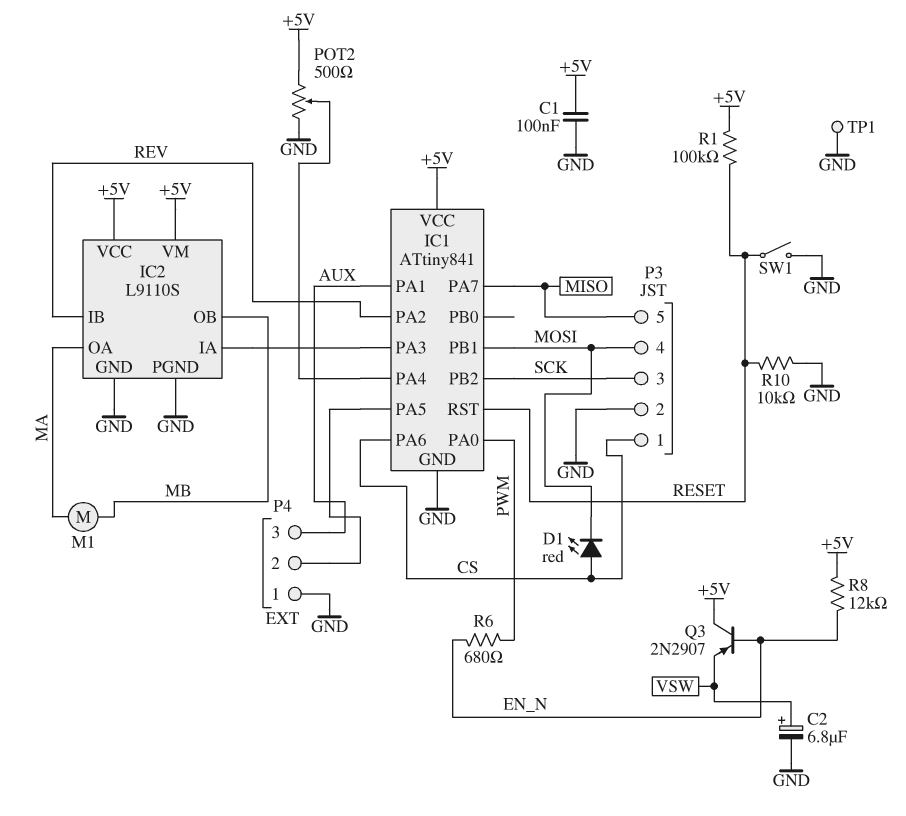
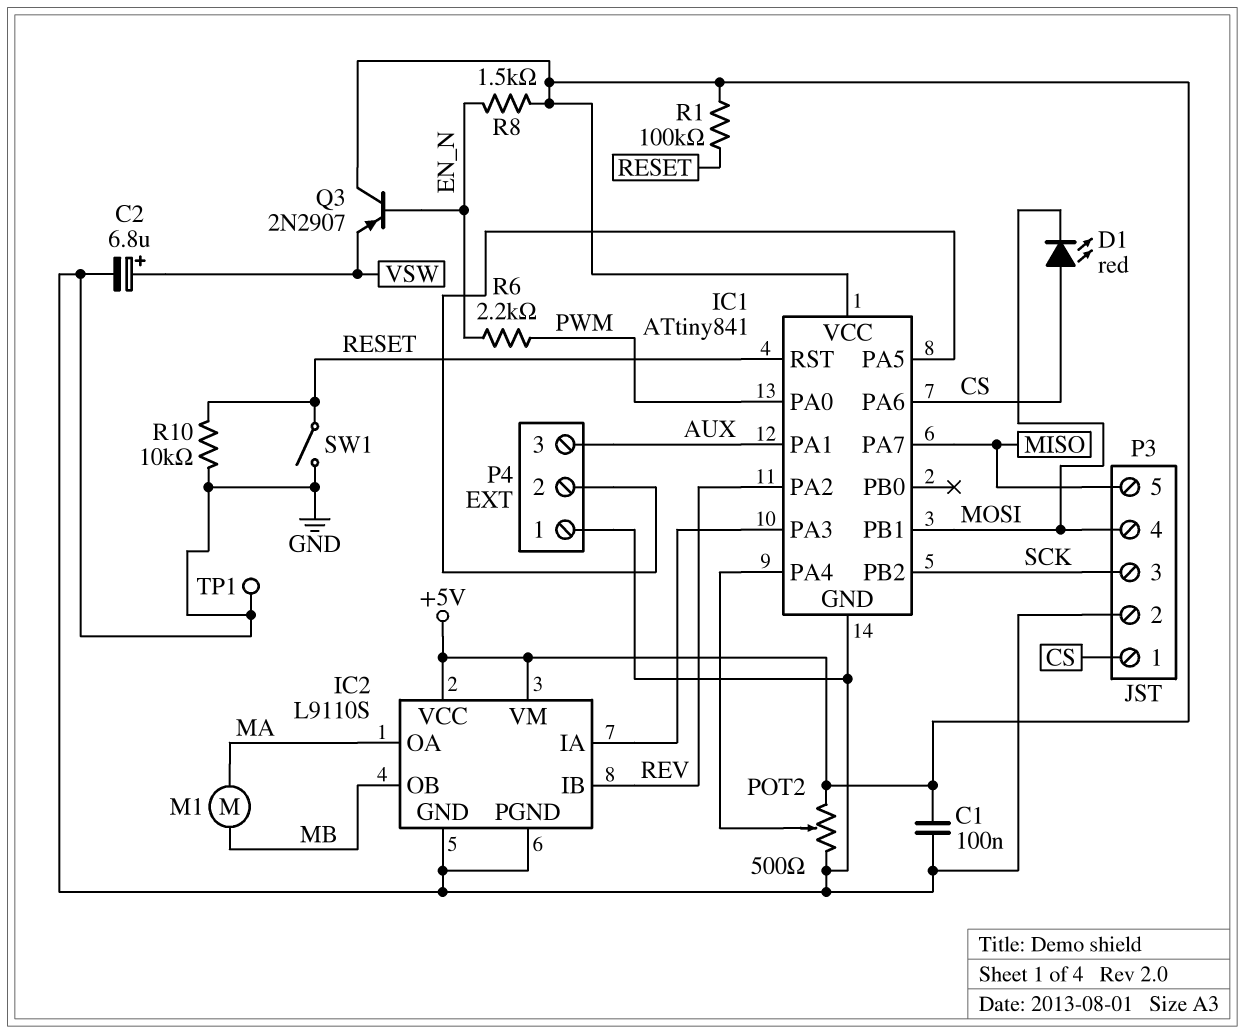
R6: 680 (EN_N, PWM) -> 2.2k (EN_N, PWM)
R8: 12k (+5V, EN_N) -> 1.5k (+5V, EN_N)

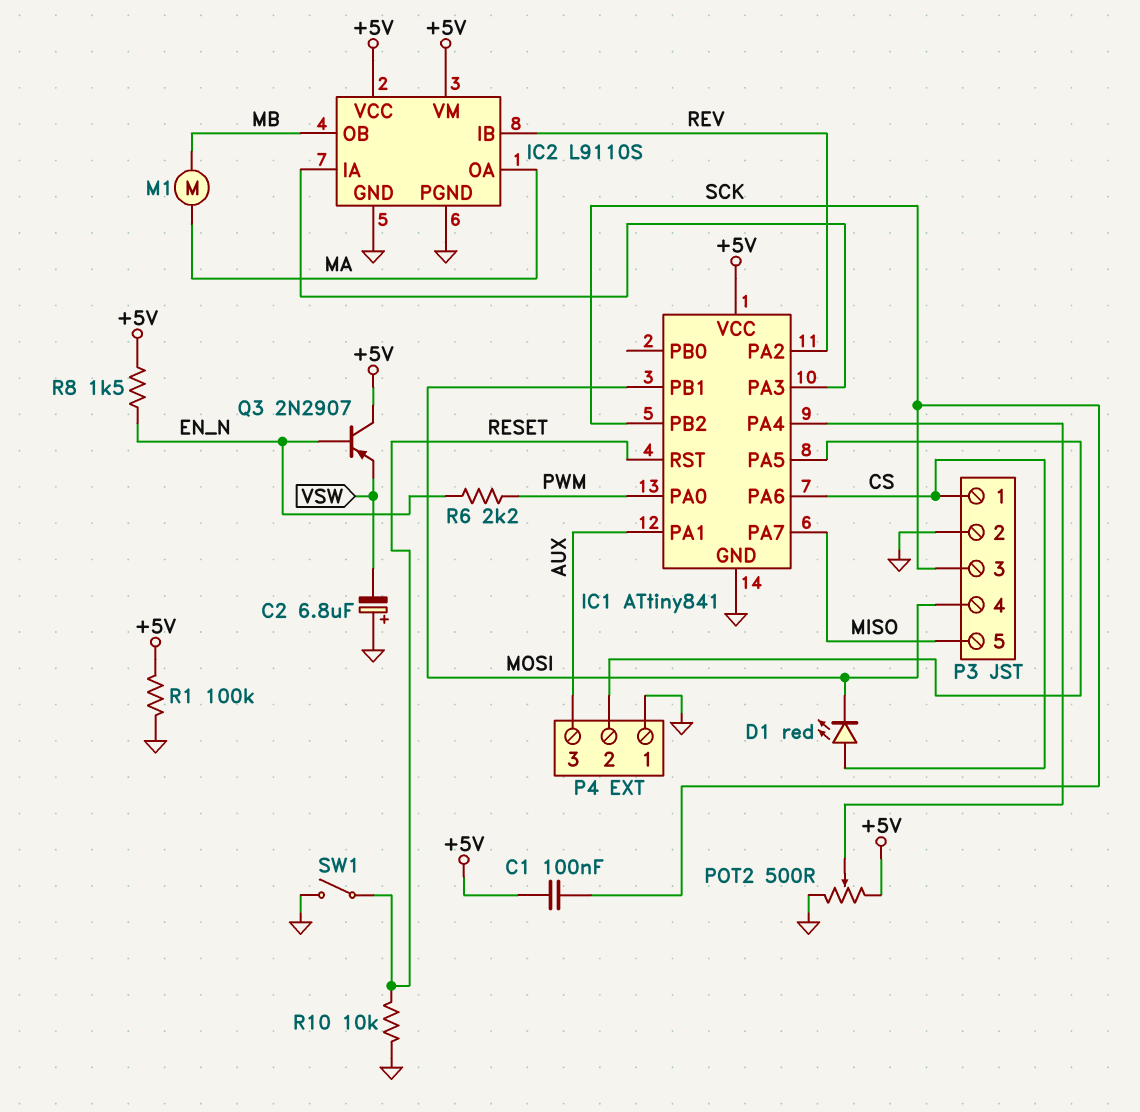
C1: 100nF (+5V, GND) -> 100nF (+5V, SCK)
C2: 6.8uF (plus VSW, minus GND) -> 6.8uF (plus GND, minus VSW)
R1: 100k (+5V, RESET) -> 100k (+5V, GND)
TP1: test point (GND) -> none

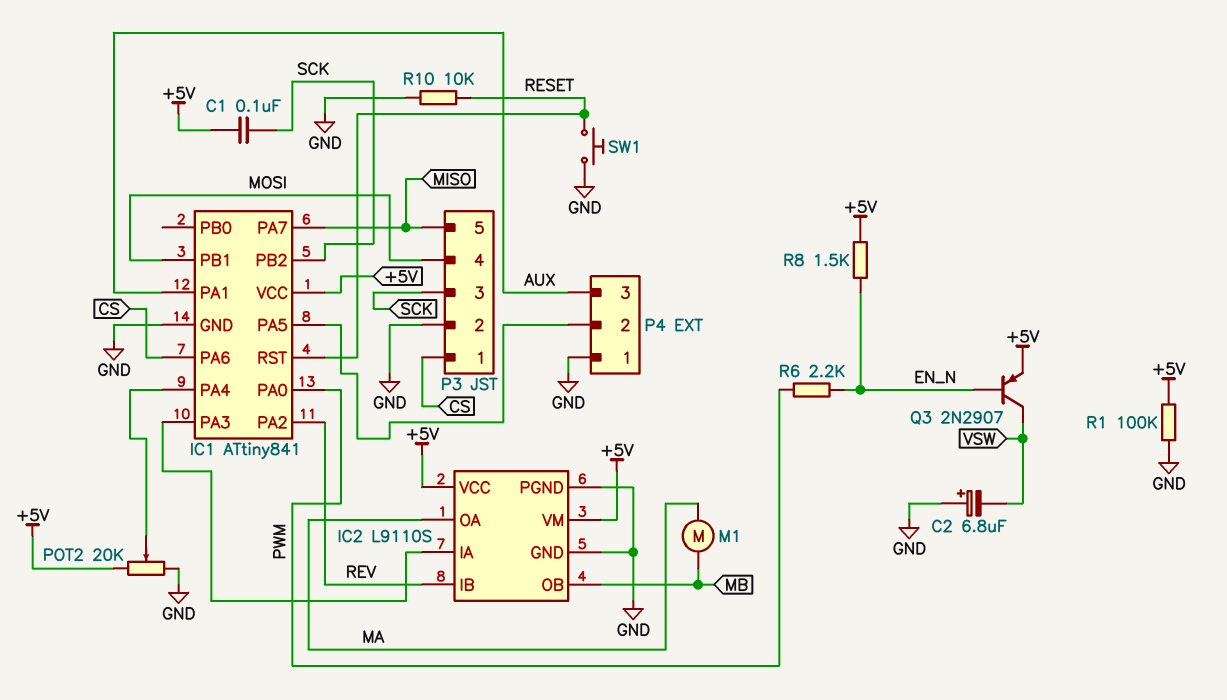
D1: LED red (A CS, K MOSI) -> none
POT2: 500 (+5V, GND, wiper IC1/PA4) -> 20k (+5V, GND, wiper IC1/PA4)
Q3: PNP 2N2907 (B EN_N, C +5V, E VSW) -> PNP 2N2907 (B EN_N, C VSW, E +5V)
SW1: switch (GND, RESET) -> button (GND, RESET)

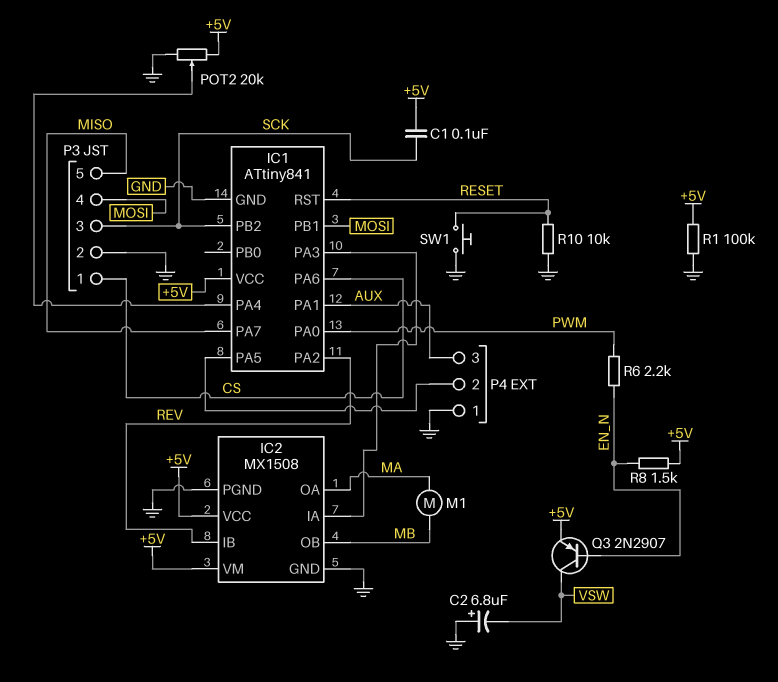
IC2: L9110S -> MX1508

